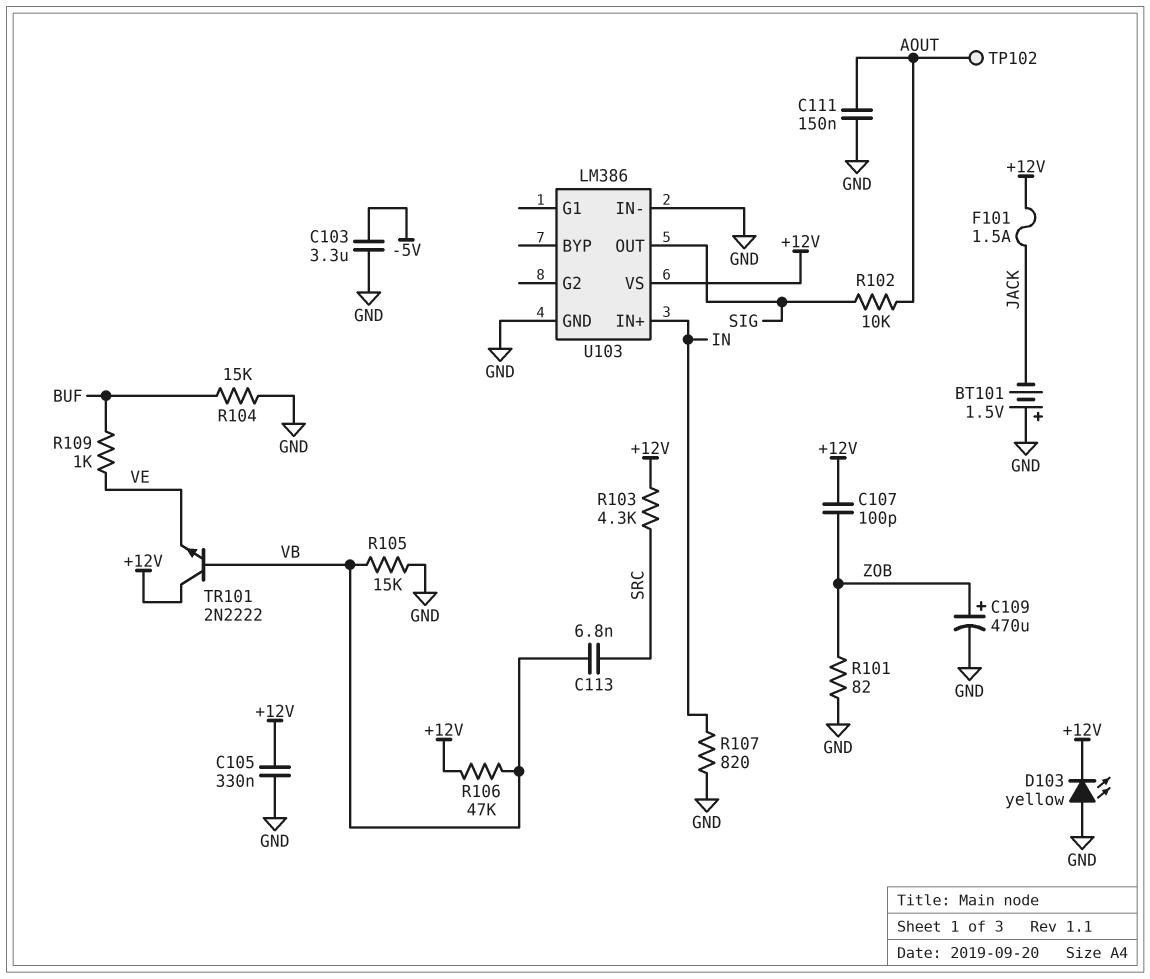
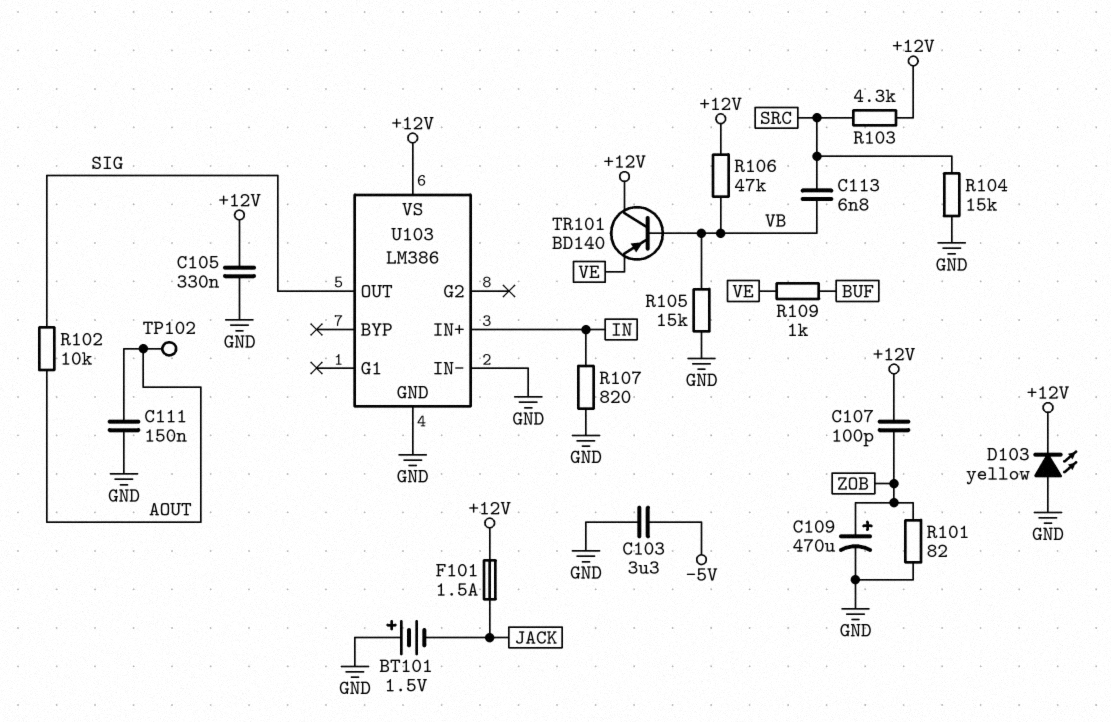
R104: 15k (BUF, GND) -> 15k (GND, SRC)
TR101: NPN 2N2222 (B VB, C +12V, E VE) -> PNP BD140 (B VB, C +12V, E VE)

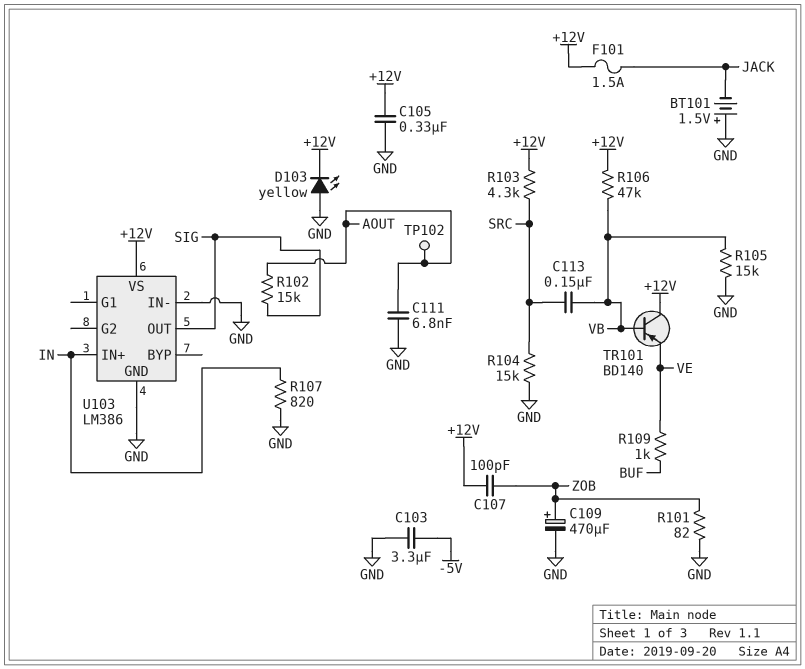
C111: 150nF (AOUT, GND) -> 6.8nF (AOUT, GND)
C113: 6.8nF (SRC, VB) -> 150nF (SRC, VB)
R102: 10k (AOUT, SIG) -> 15k (AOUT, SIG)

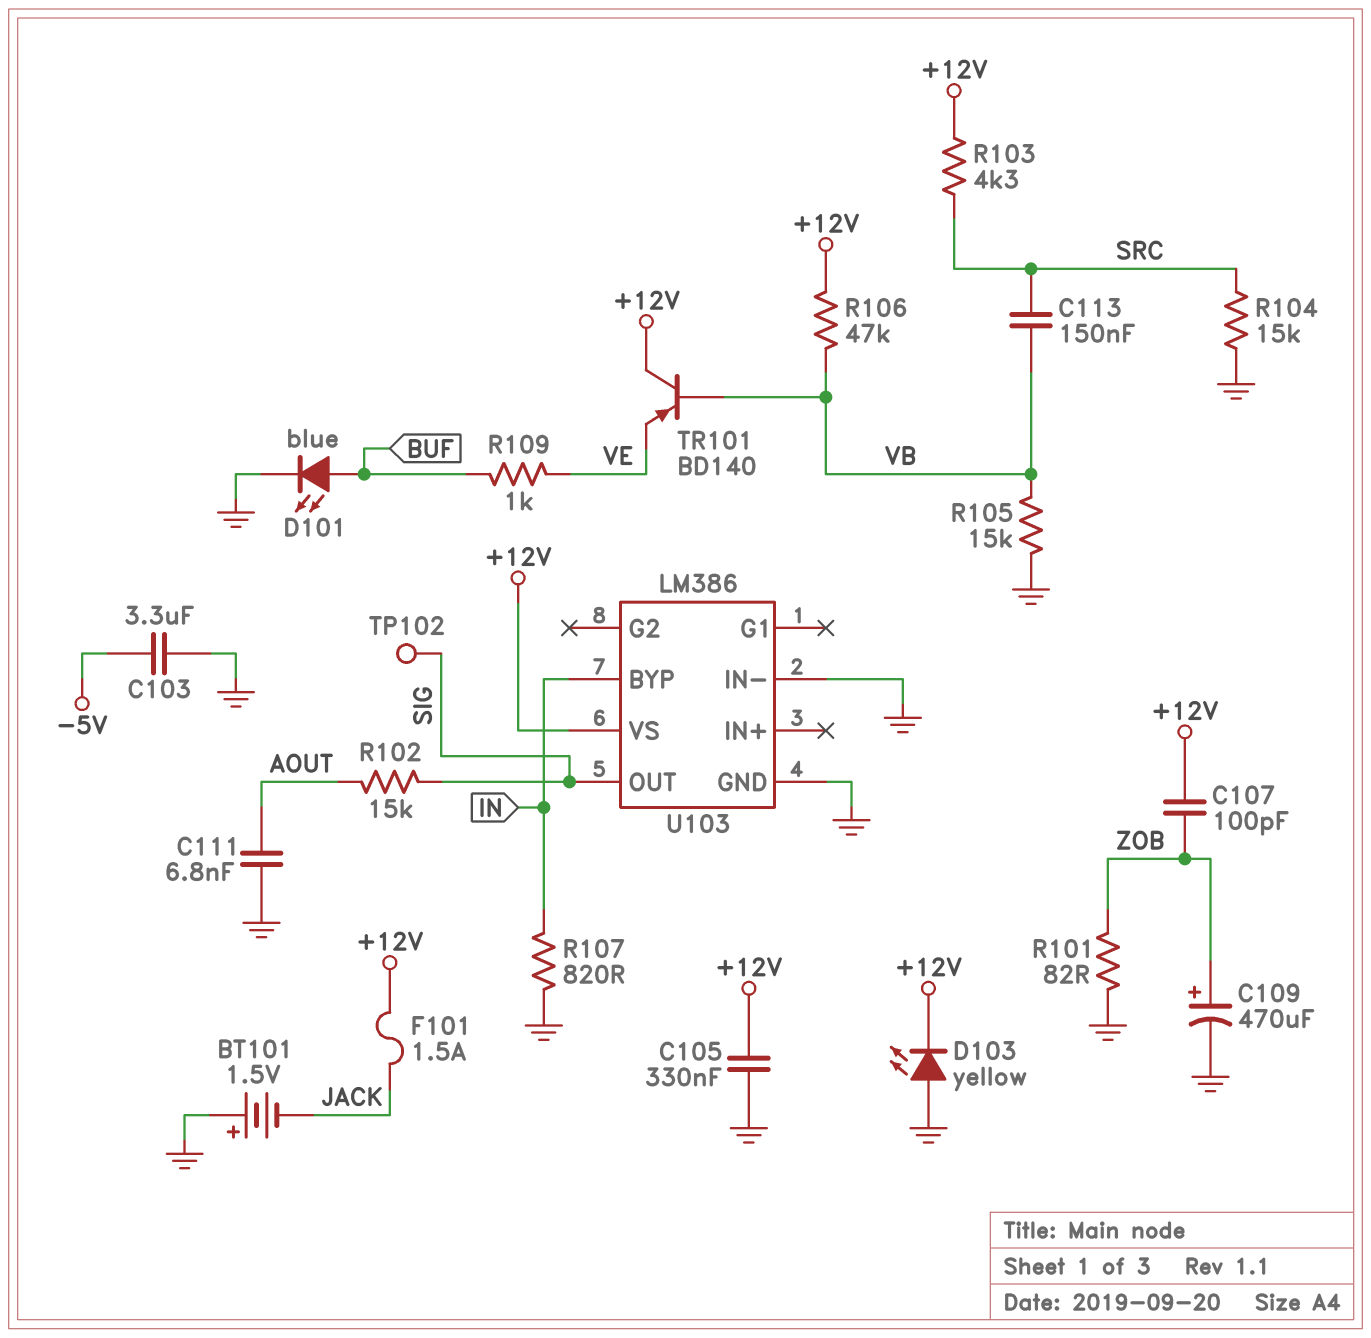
D101: none -> LED blue (A BUF, K GND)
TP102: test point (AOUT) -> test point (SIG)
U103 pin BYP: none -> IN
U103 pin IN+: IN -> none

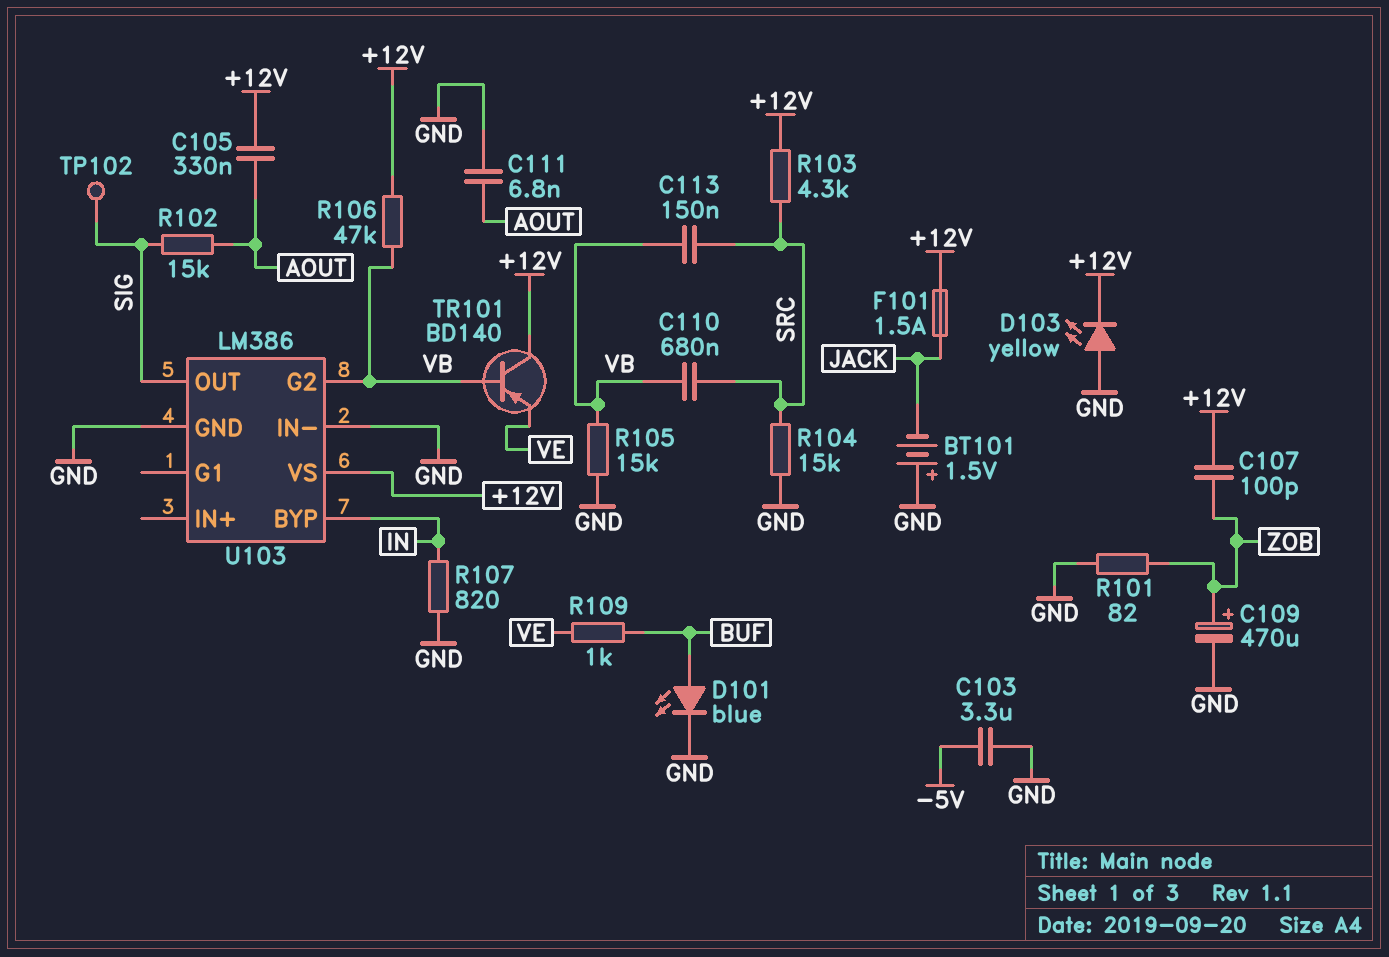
C105: 330nF (+12V, GND) -> 330nF (+12V, AOUT)
C110: none -> 680nF (SRC, VB)
U103 pin G2: none -> VB

